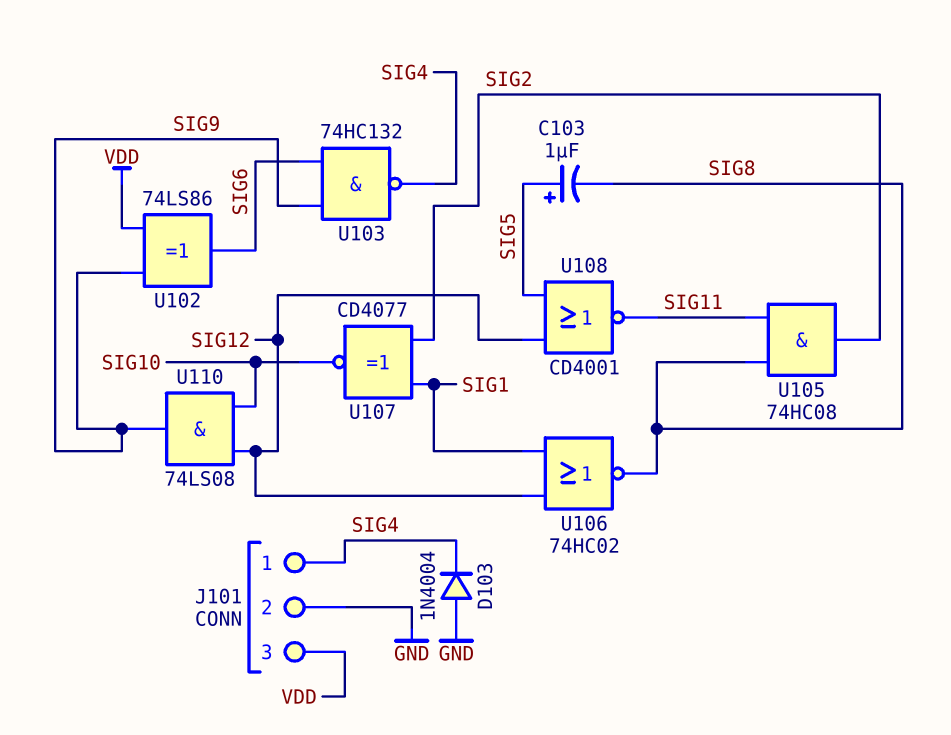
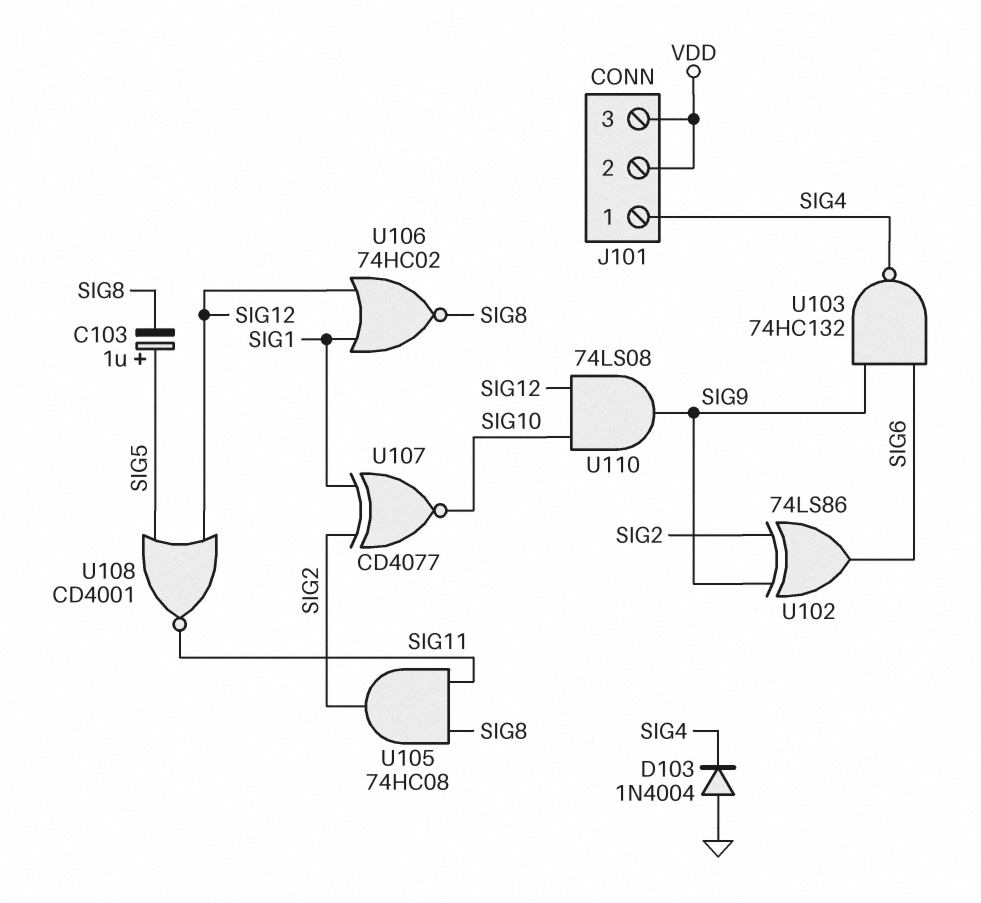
J101 pin 2: GND -> VDD
U102: XOR 74LS86 (in SIG9, in VDD, out SIG6) -> XOR 74LS86 (in SIG2, in SIG9, out SIG6)

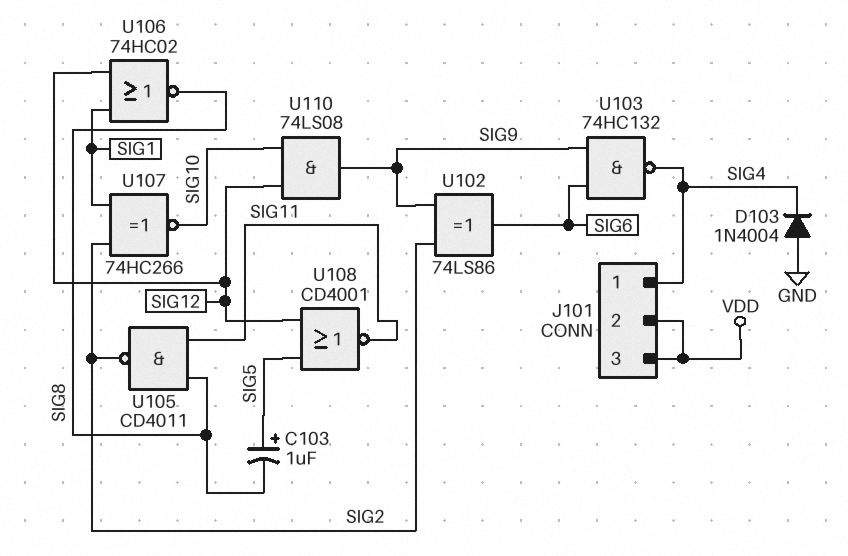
U105: AND 74HC08 (in SIG8, in SIG11, out SIG2) -> NAND CD4011 (in SIG8, in SIG11, out SIG2)
U107: XNOR CD4077 (in SIG1, in SIG2, out SIG10) -> XNOR 74HC266 (in SIG1, in SIG2, out SIG10)

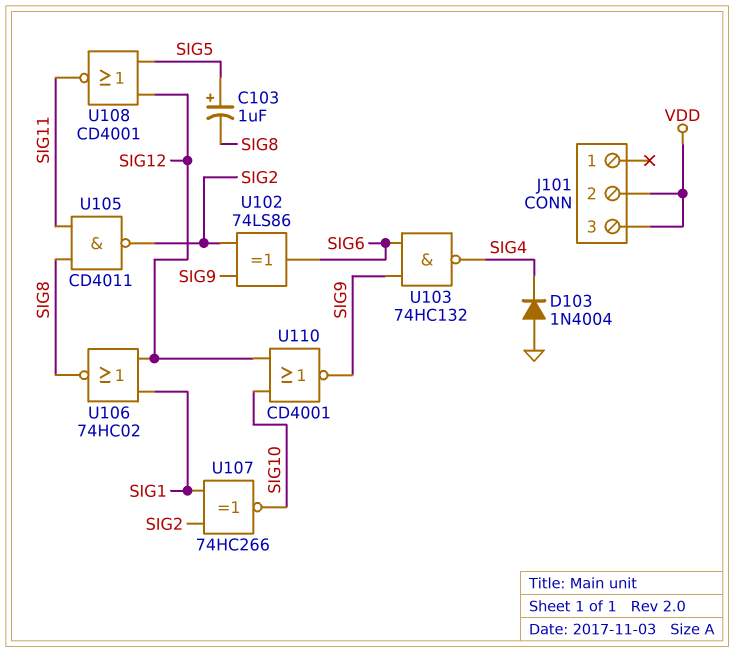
J101 pin 1: SIG4 -> none
U110: AND 74LS08 (in SIG10, in SIG12, out SIG9) -> NOR CD4001 (in SIG10, in SIG12, out SIG9)

